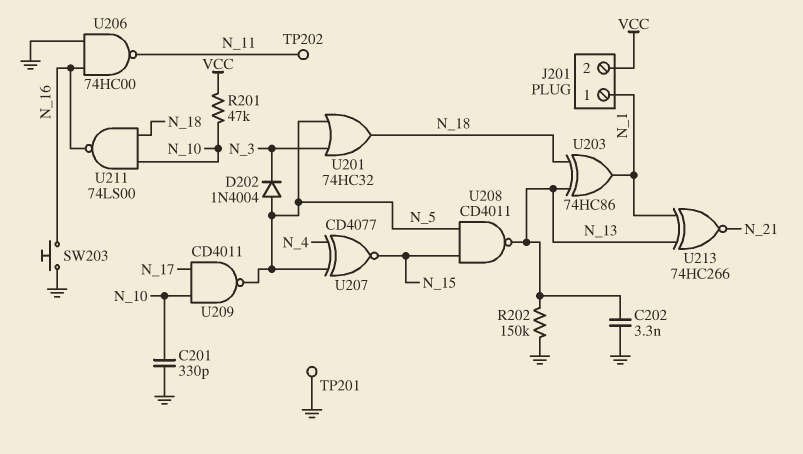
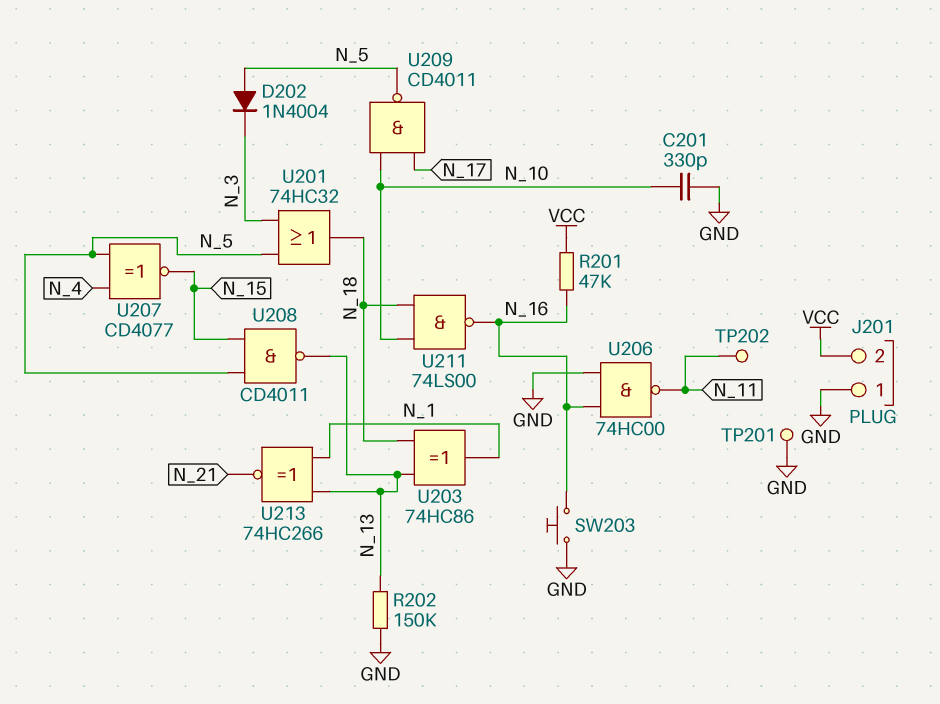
C202: 3.3nF (GND, N_13) -> none
J201 pin 1: N_1 -> GND
R201: 47k (N_10, VCC) -> 47k (N_16, VCC)

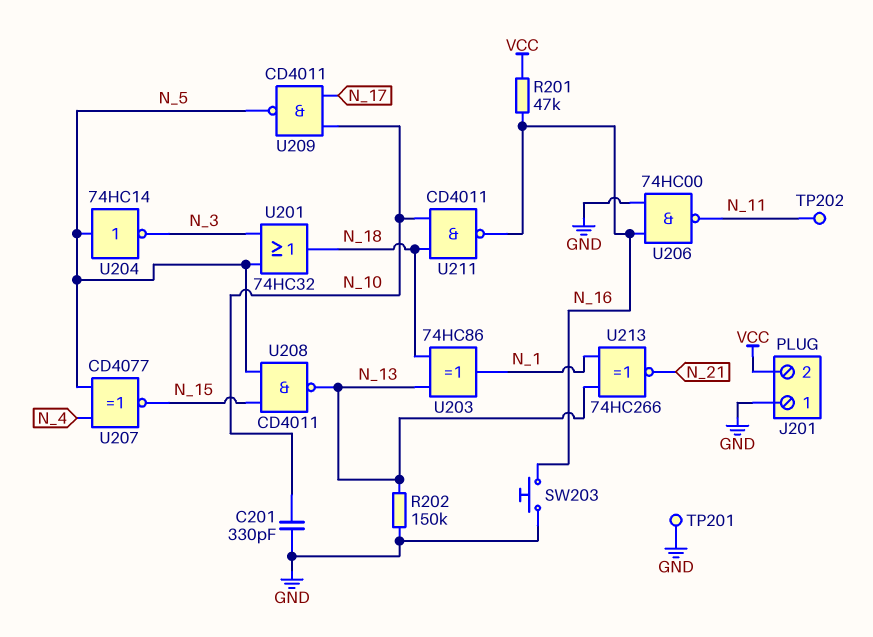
D202: diode 1N4004 (A N_5, K N_3) -> none
U204: none -> NOT 74HC14 (in N_5, out N_3)
U211: NAND 74LS00 (in N_10, in N_18, out N_16) -> NAND CD4011 (in N_10, in N_18, out N_16)

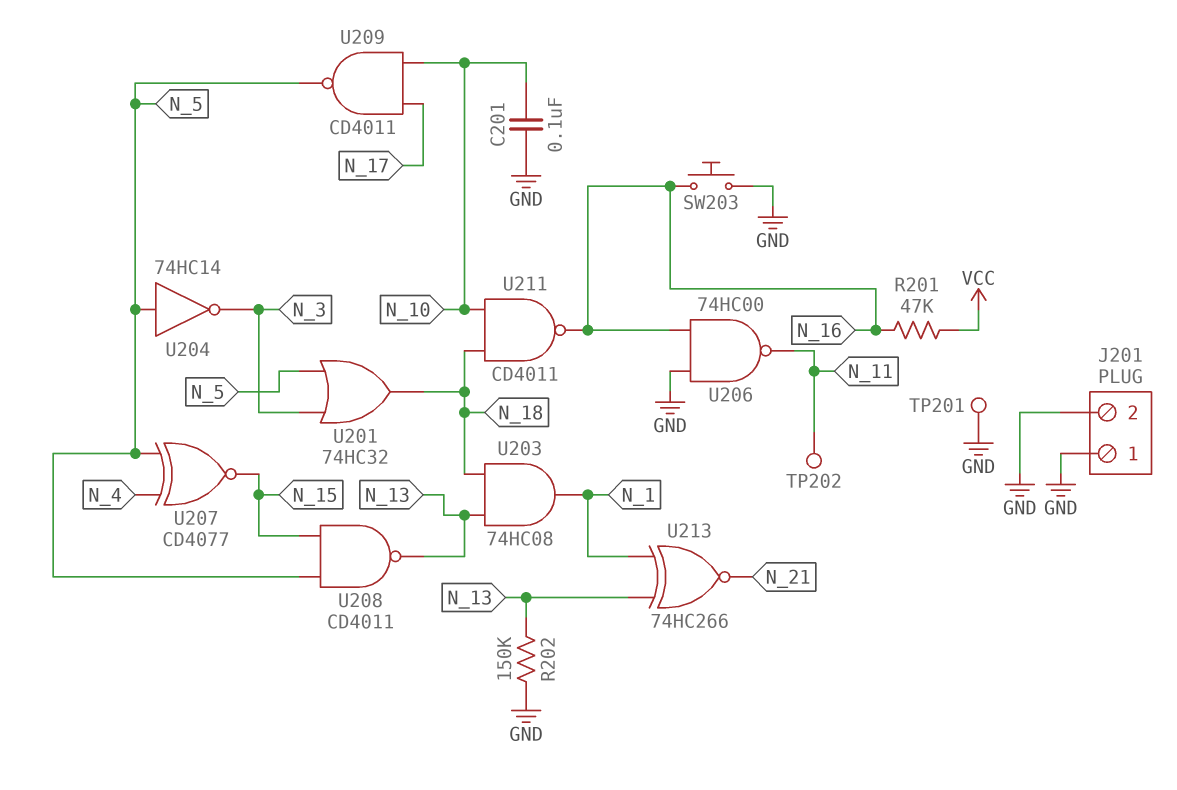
C201: 330pF (GND, N_10) -> 100nF (GND, N_10)
J201 pin 2: VCC -> GND
U203: XOR 74HC86 (in N_13, in N_18, out N_1) -> AND 74HC08 (in N_13, in N_18, out N_1)

